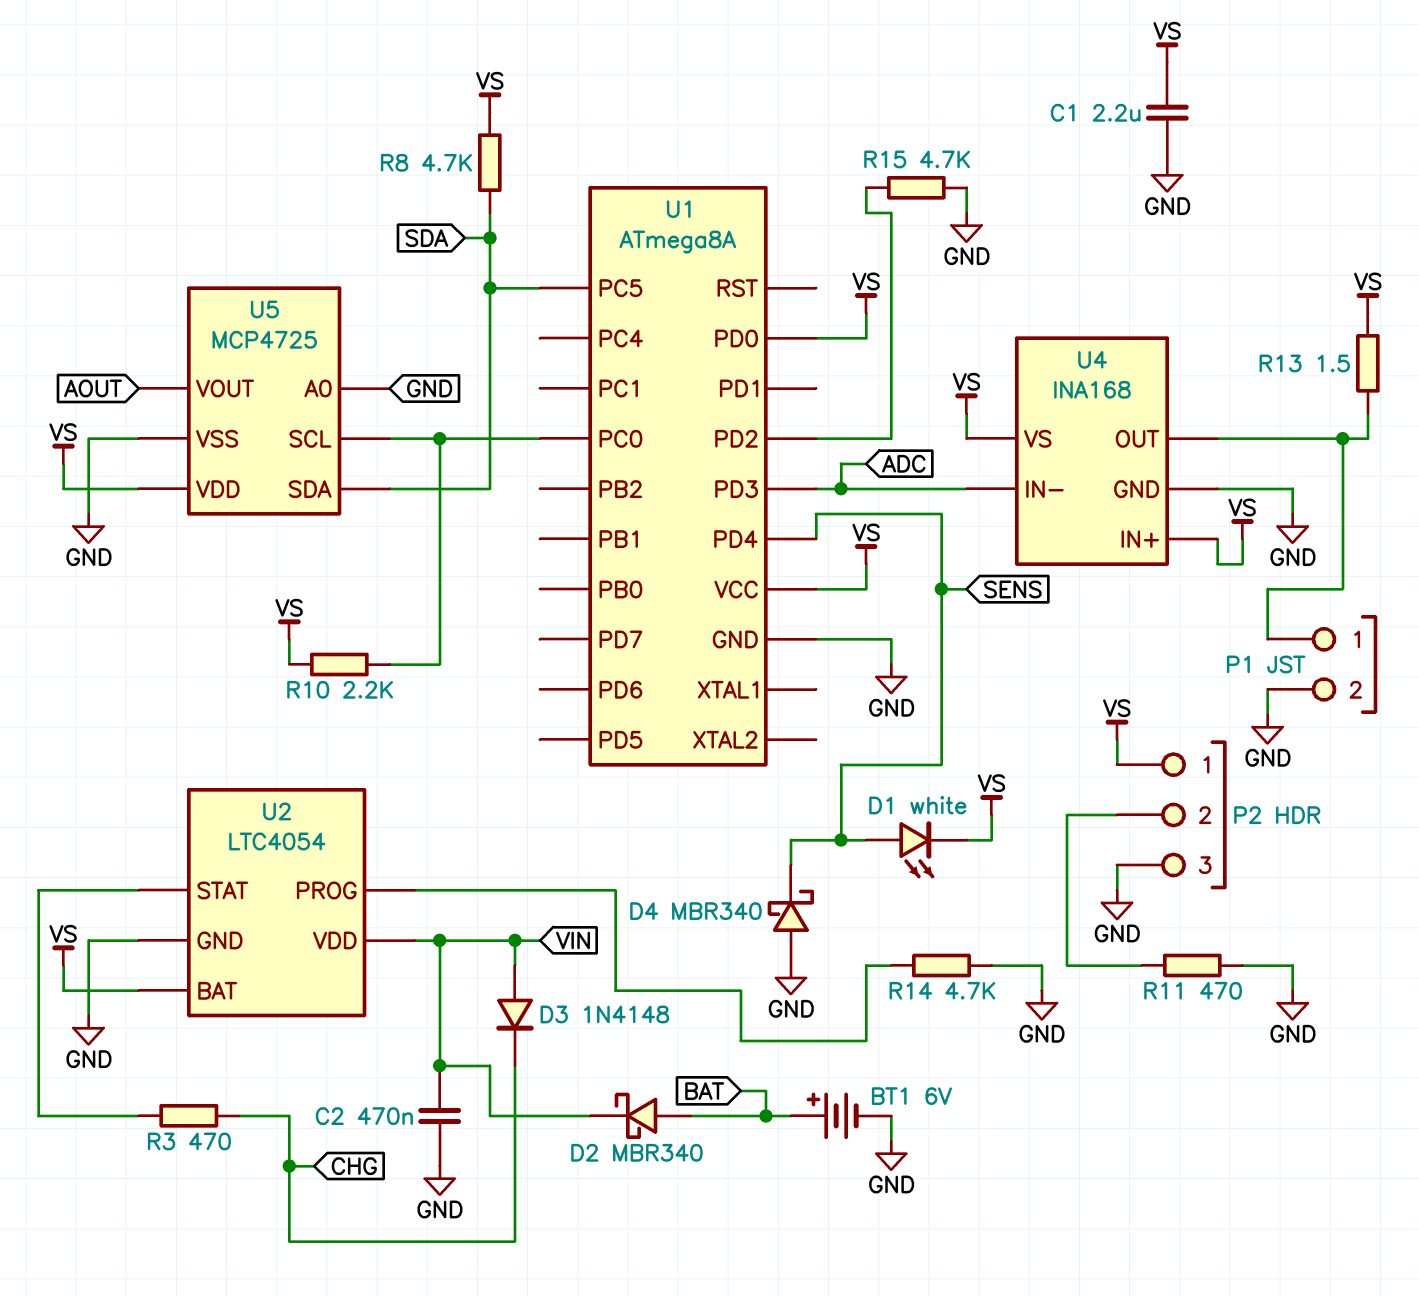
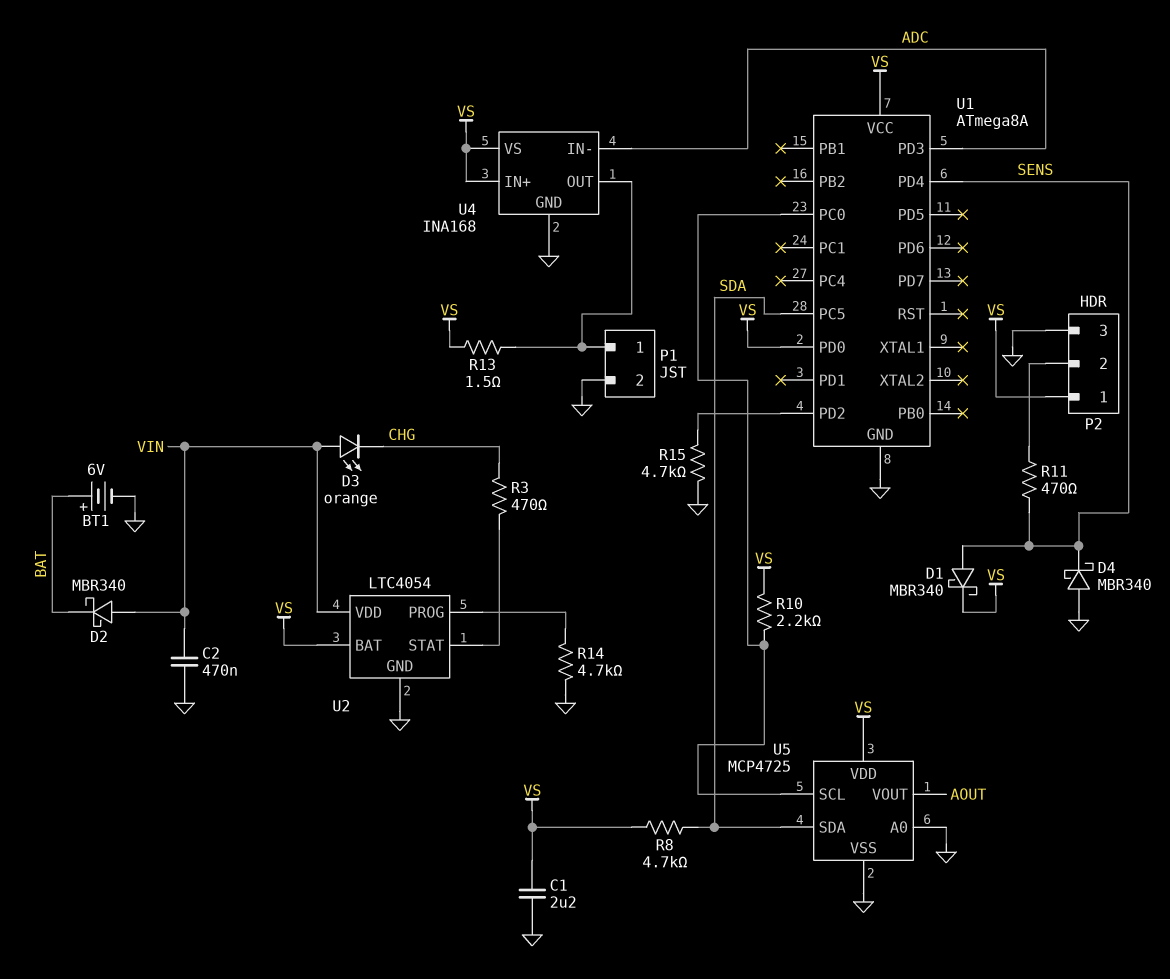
D1: LED white (A SENS, K VS) -> schottky MBR340 (A SENS, K VS)
D2: schottky MBR340 (A BAT, K VIN) -> schottky MBR340 (A VIN, K BAT)
D3: diode 1N4148 (A VIN, K CHG) -> LED orange (A VIN, K CHG)
R11: 470 (GND, P2/2) -> 470 (P2/2, SENS)

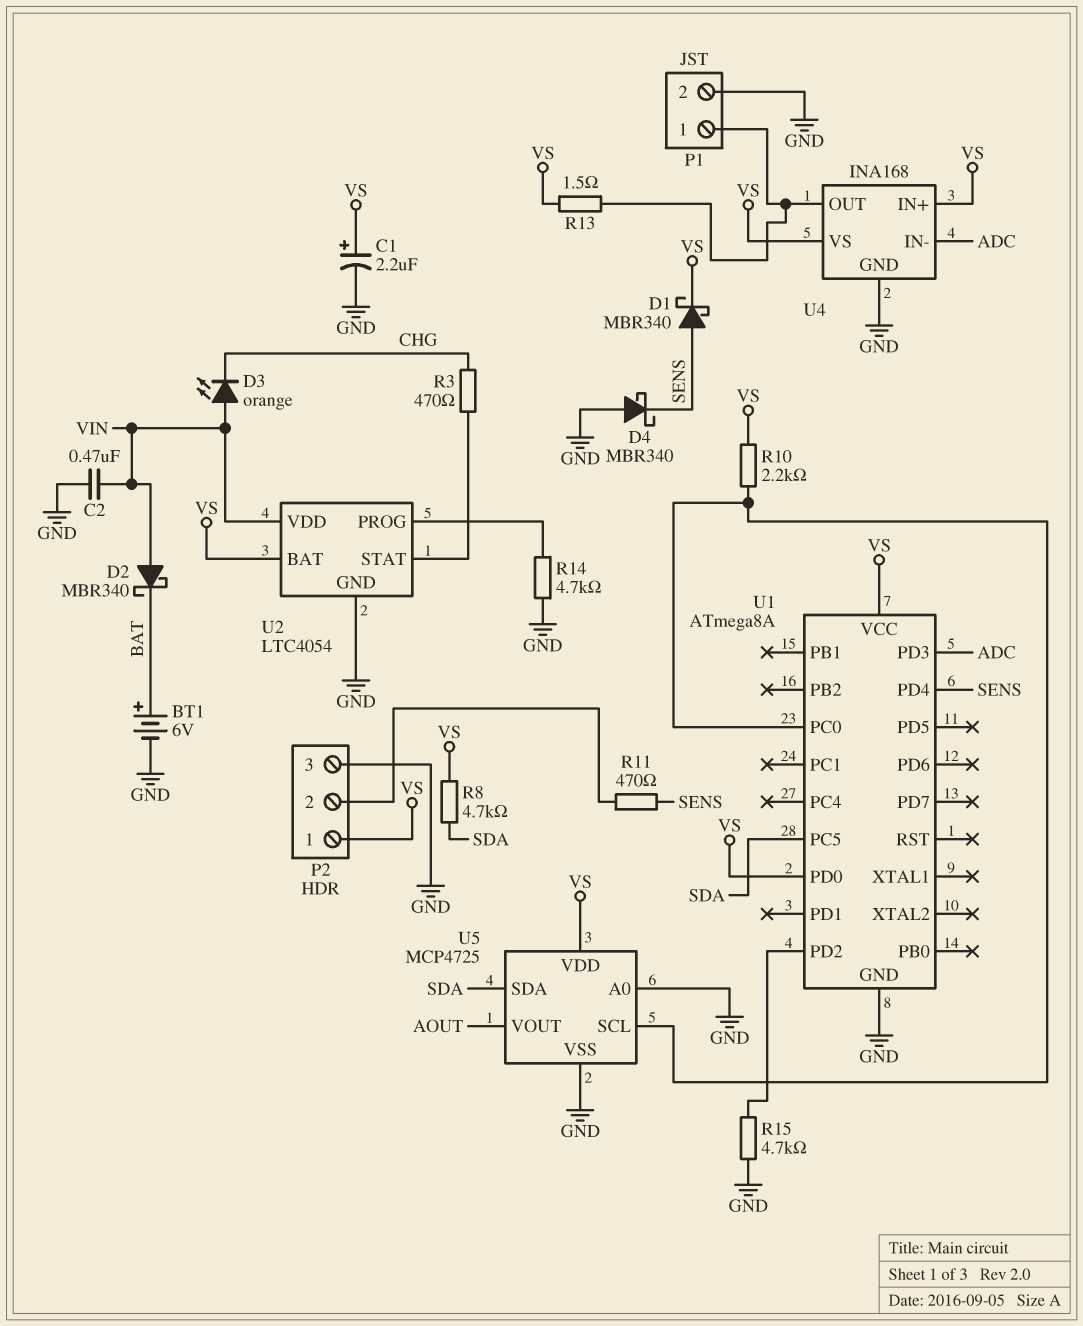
C1: 2.2uF (GND, VS) -> 2.2uF (plus VS, minus GND)

